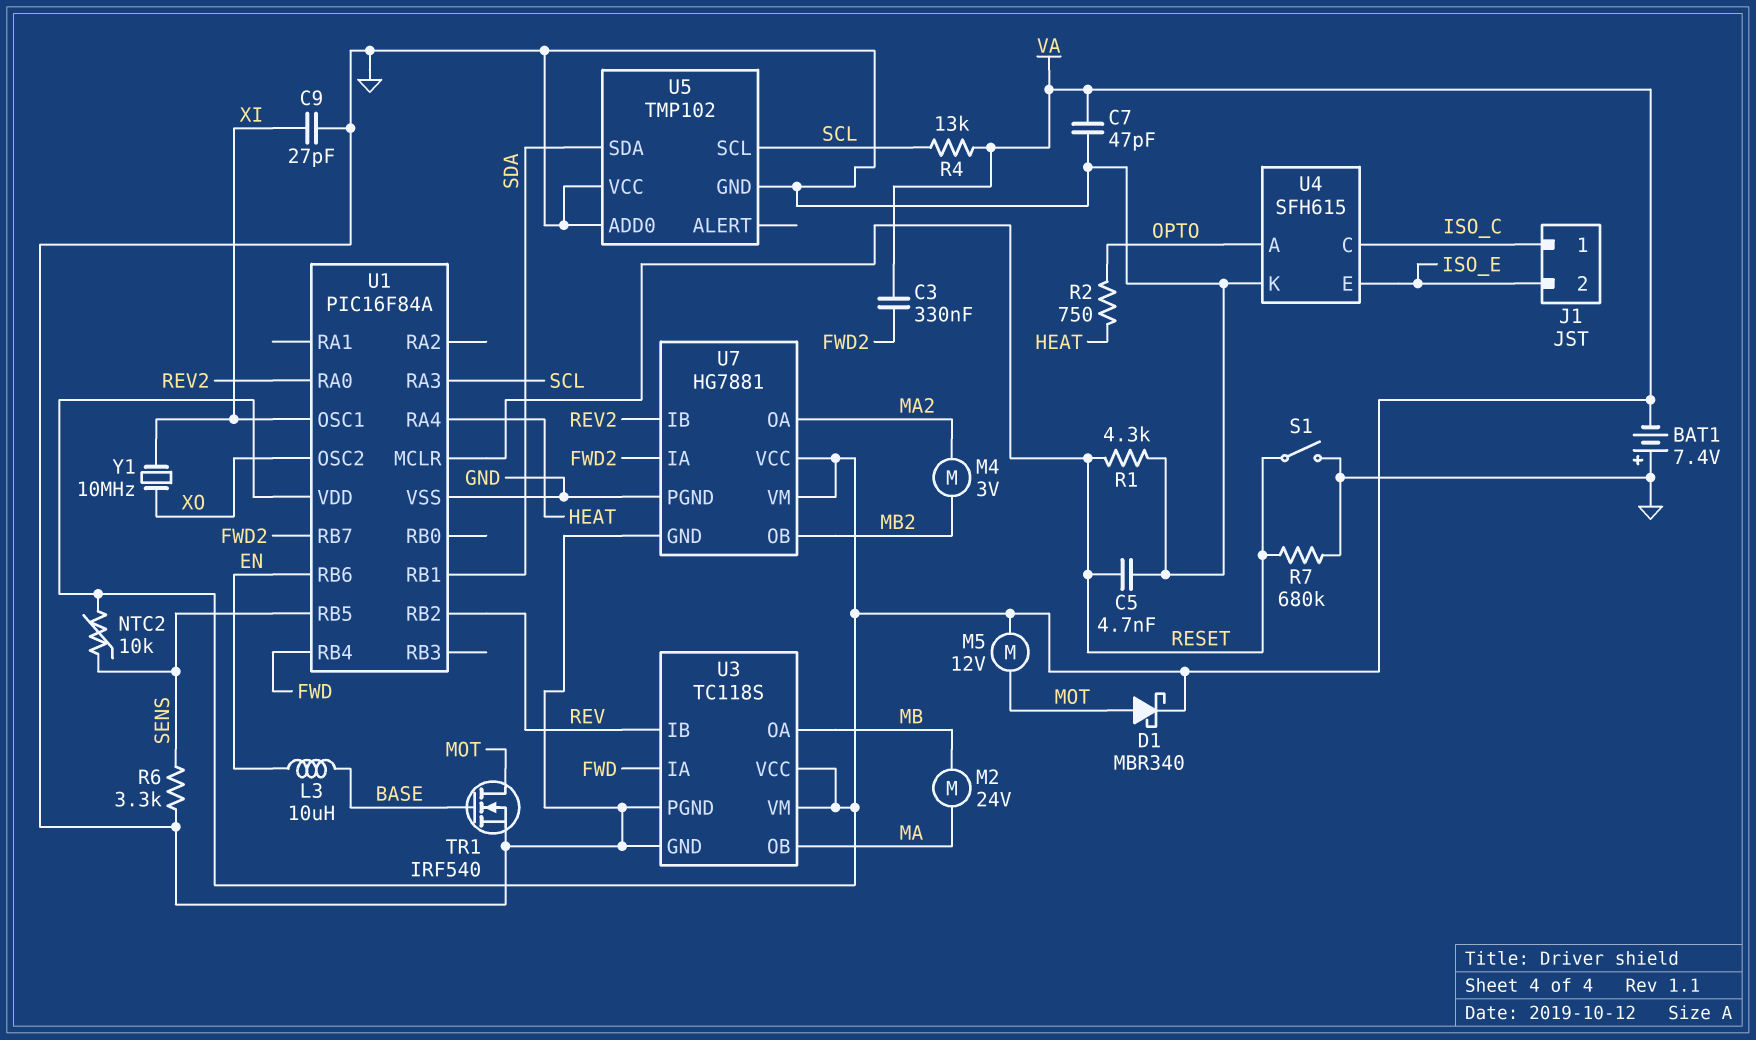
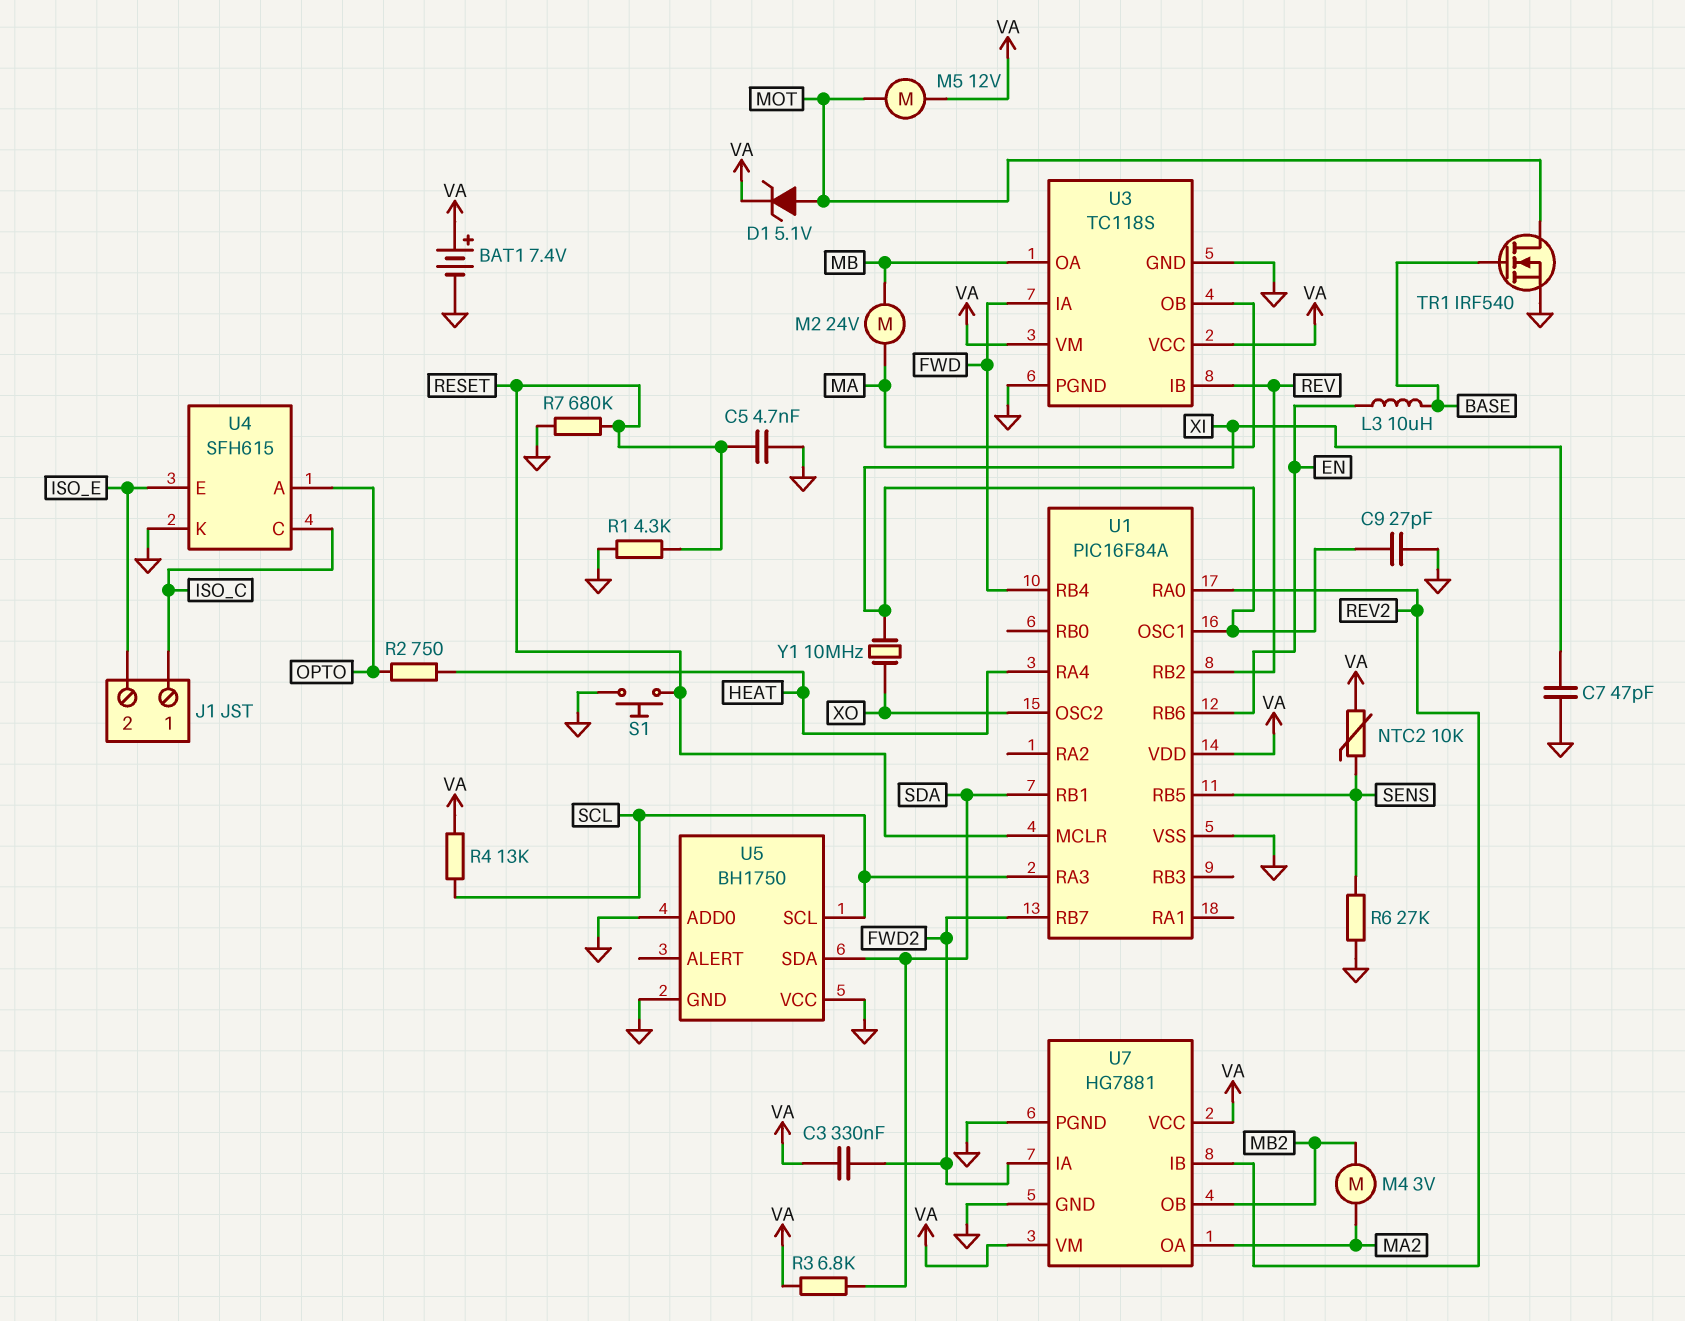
BAT1: 7.4V (plus GND, minus VA) -> 7.4V (plus VA, minus GND)
C7: 47pF (GND, VA) -> 47pF (GND, XI)
D1: schottky MBR340 (A MOT, K VA) -> zener 5.1V (A MOT, K VA)
R3: none -> 6.8k (SDA, VA)
R6: 3.3k (GND, SENS) -> 27k (GND, SENS)
S1: switch (GND, RESET) -> button (GND, RESET)
U5: TMP102 -> BH1750

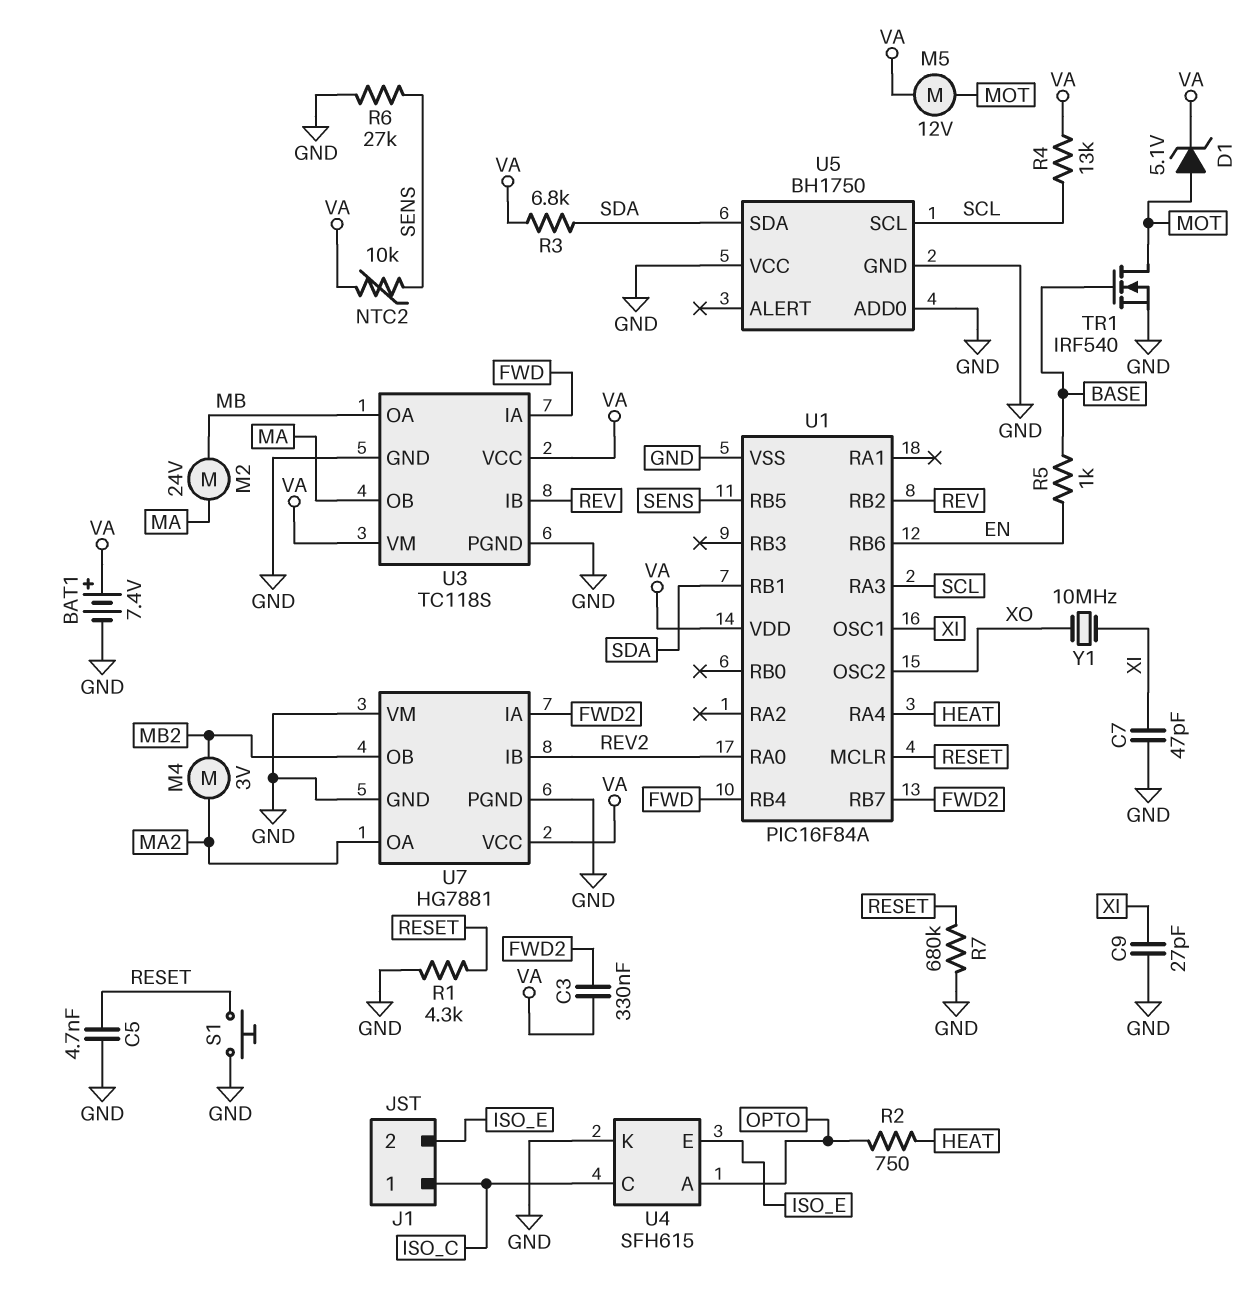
L3: 10uH (BASE, EN) -> none
R5: none -> 1k (BASE, EN)
U7 pin VM: VA -> GND

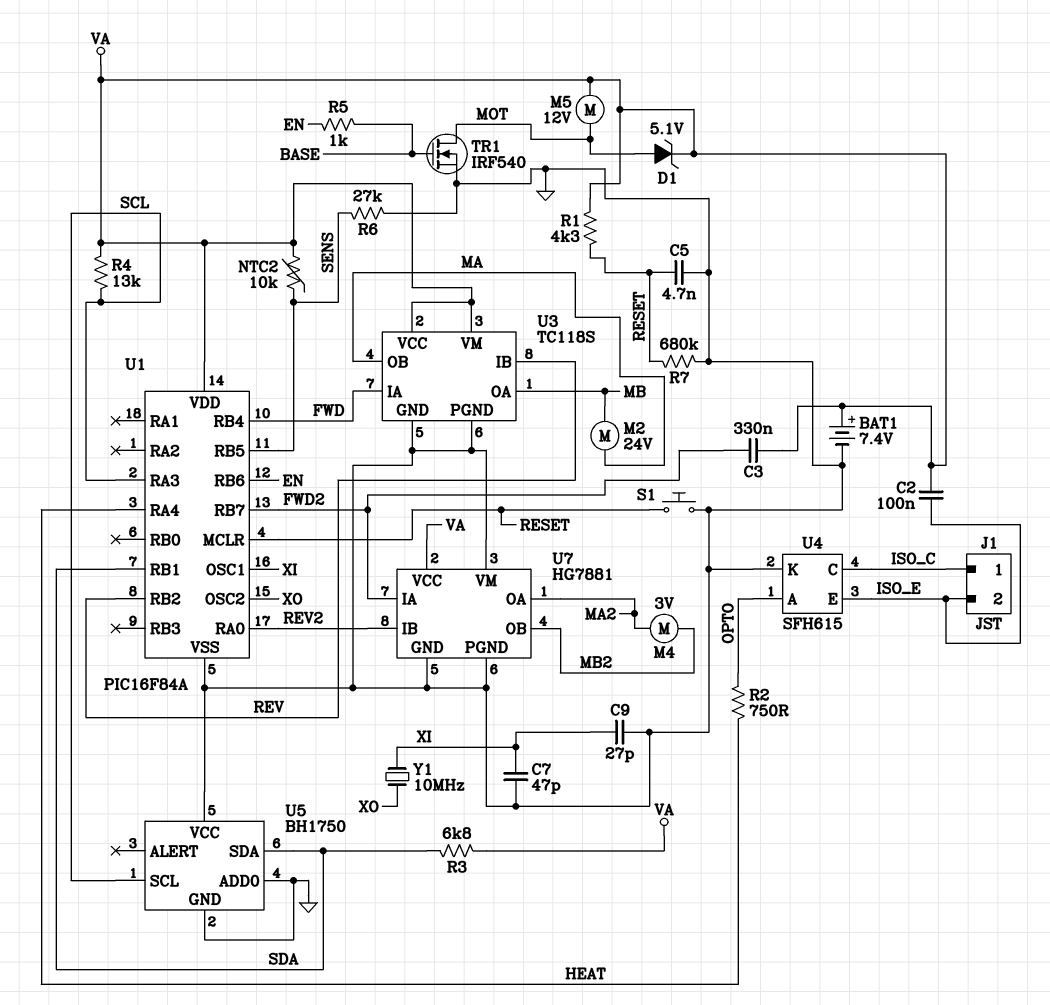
C2: none -> 100nF (ISO_E, VA)
R1: 4.3k (GND, RESET) -> 4.3k (RESET, VA)

